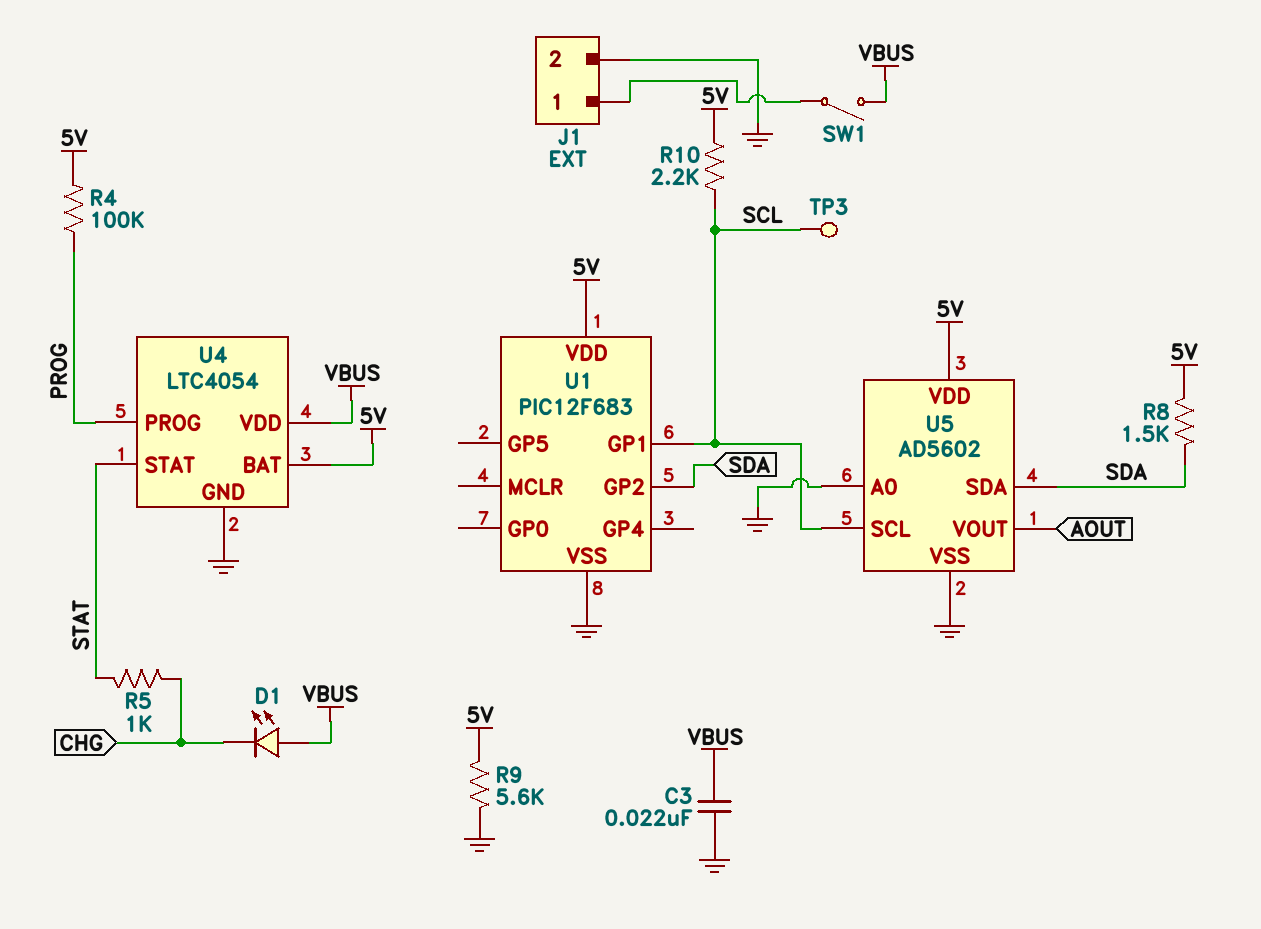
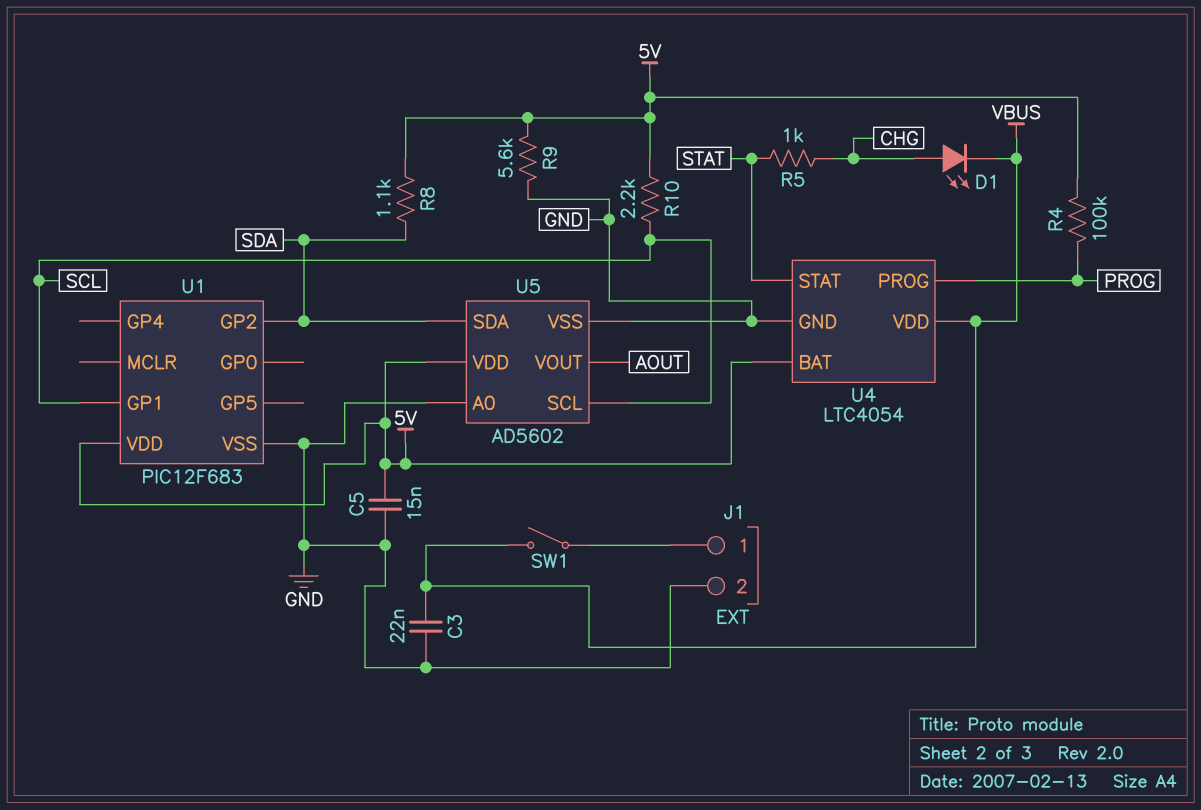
C5: none -> 15nF (5V, GND)
D1: LED (A VBUS, K CHG) -> LED (A CHG, K VBUS)
R8: 1.5k (5V, SDA) -> 1.1k (5V, SDA)
TP3: test point (SCL) -> none

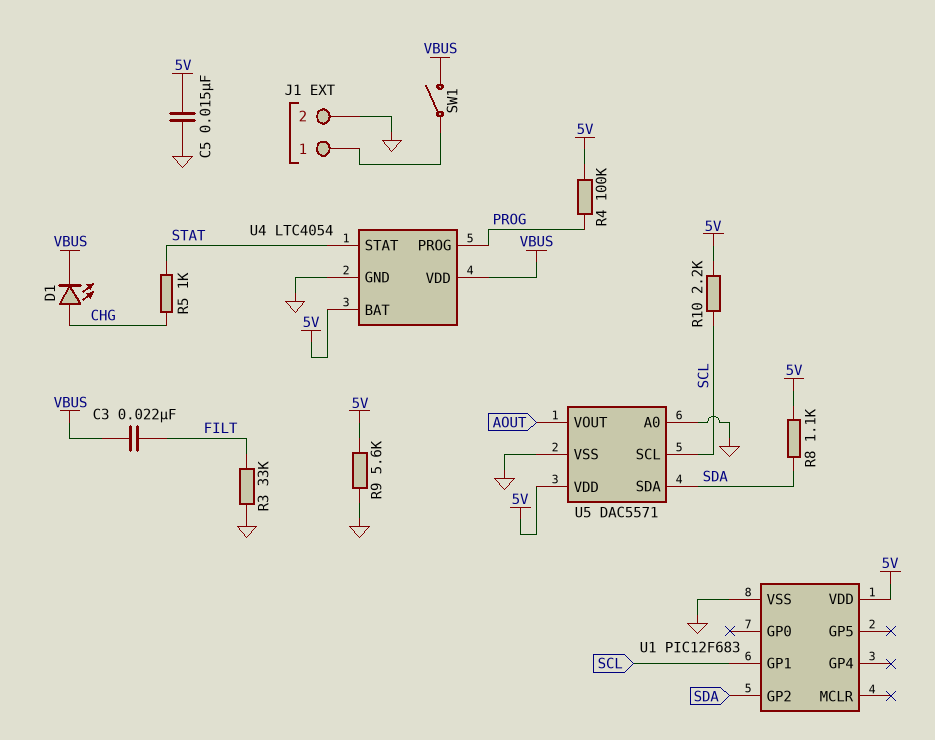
C3: 22nF (GND, VBUS) -> 22nF (FILT, VBUS)
R3: none -> 33k (FILT, GND)
U5: AD5602 -> DAC5571

